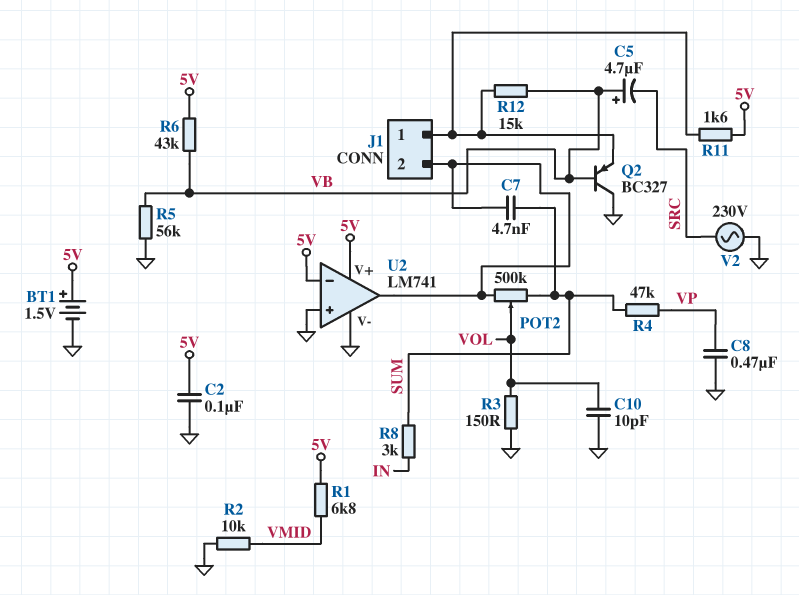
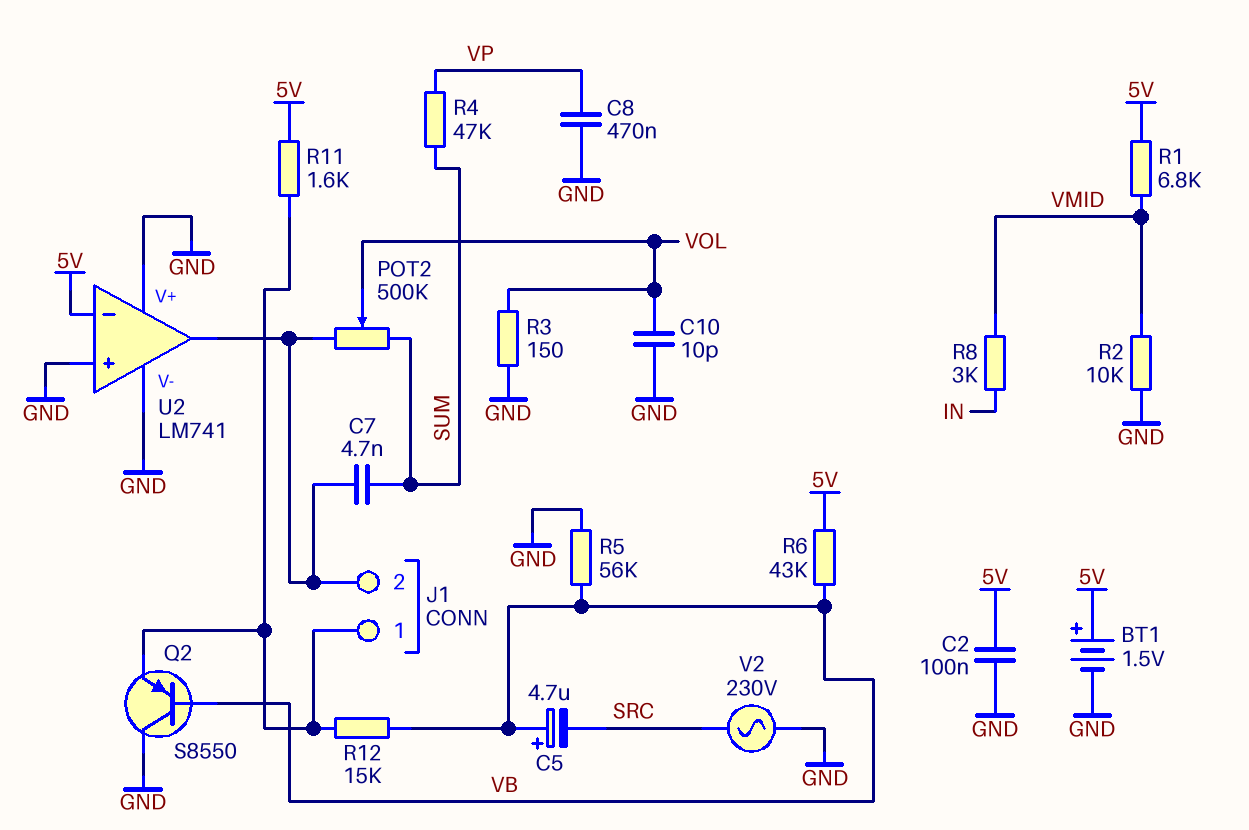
Q2: PNP BC327 (B VB, C GND, E J1/1) -> PNP S8550 (B VB, C GND, E J1/1)
R8: 3k (IN, SUM) -> 3k (IN, VMID)
U2 pin V+: 5V -> GND

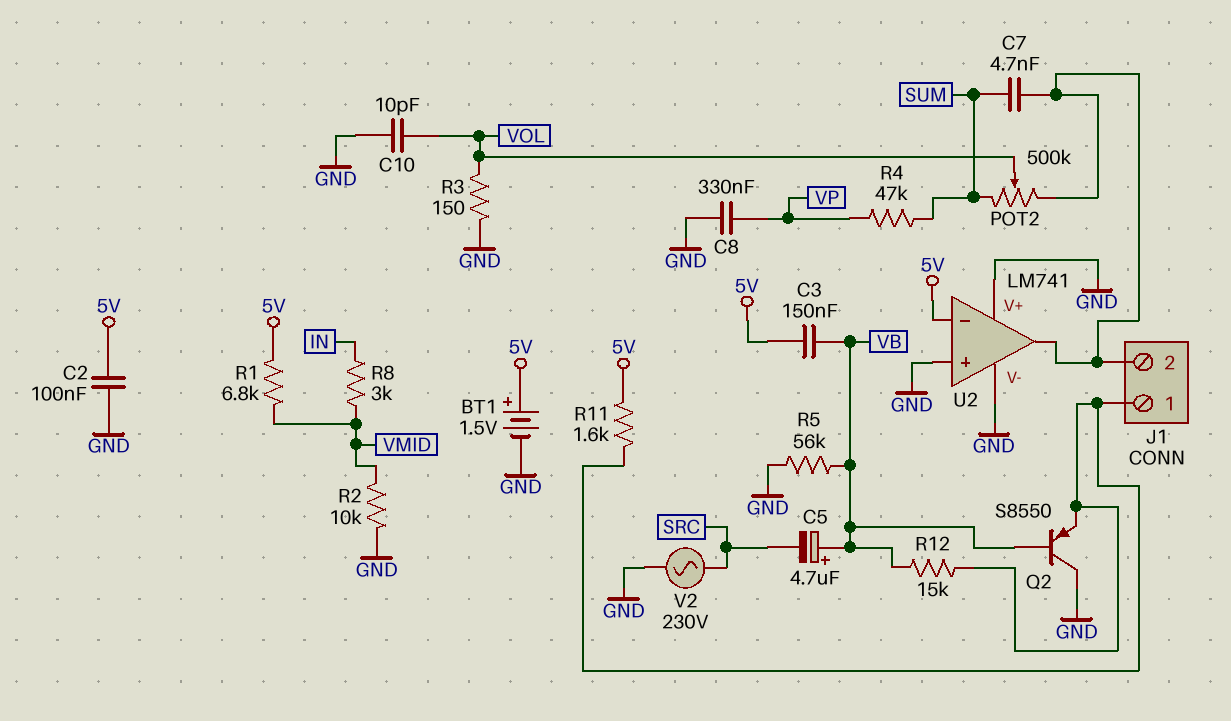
C3: none -> 150nF (5V, VB)
C8: 470nF (GND, VP) -> 330nF (GND, VP)
R6: 43k (5V, VB) -> none

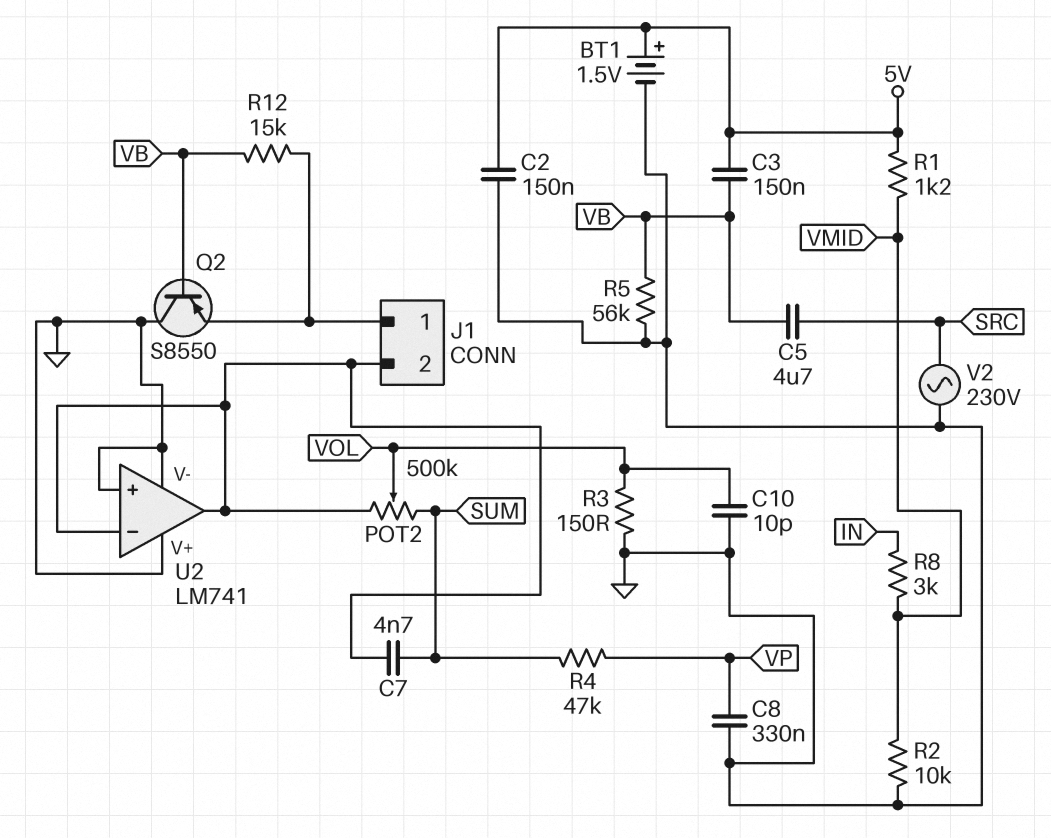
C2: 100nF (5V, GND) -> 150nF (5V, GND)
C5: 4.7uF (plus VB, minus SRC) -> 4.7uF (SRC, VB)
R1: 6.8k (5V, VMID) -> 1.2k (5V, VMID)
R11: 1.6k (5V, J1/1) -> none
U2 pin in-: 5V -> J1/2

